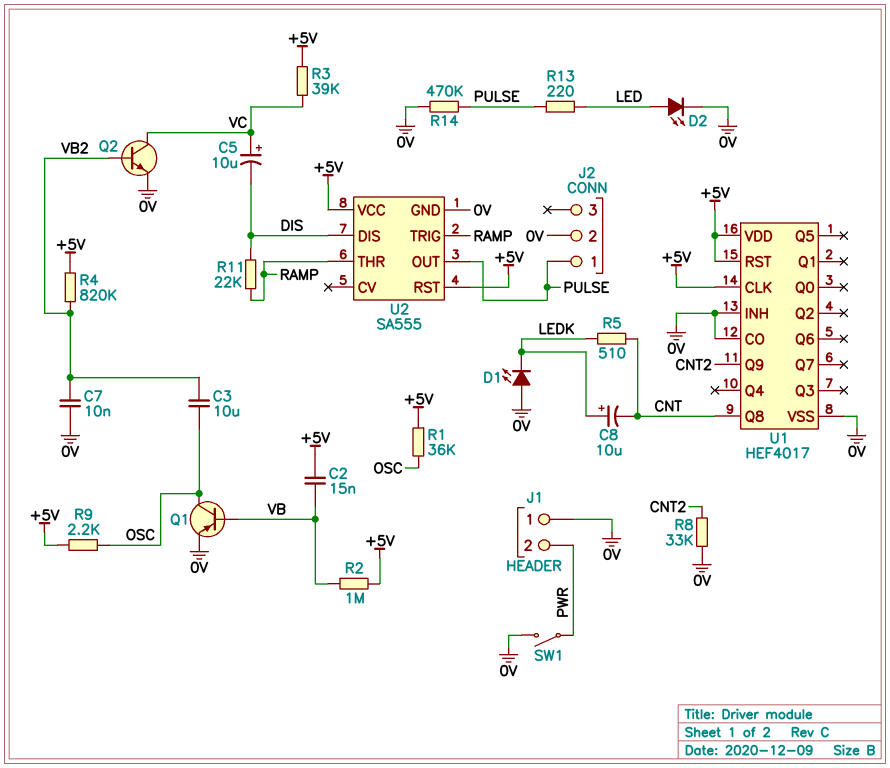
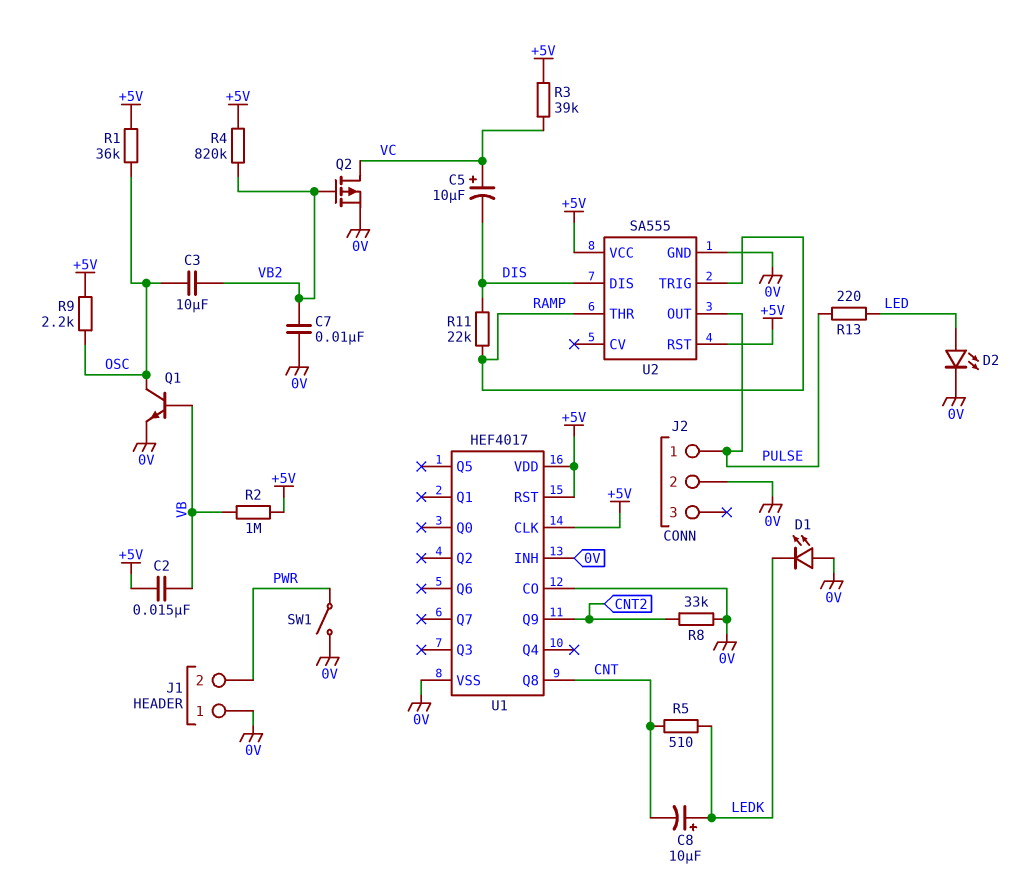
Q1: PNP (B VB, C OSC, E 0V) -> NPN (B VB, C OSC, E 0V)
Q2: NPN (B VB2, C VC, E 0V) -> PMOS (G VB2, D VC, S 0V)
R14: 470k (0V, PULSE) -> none

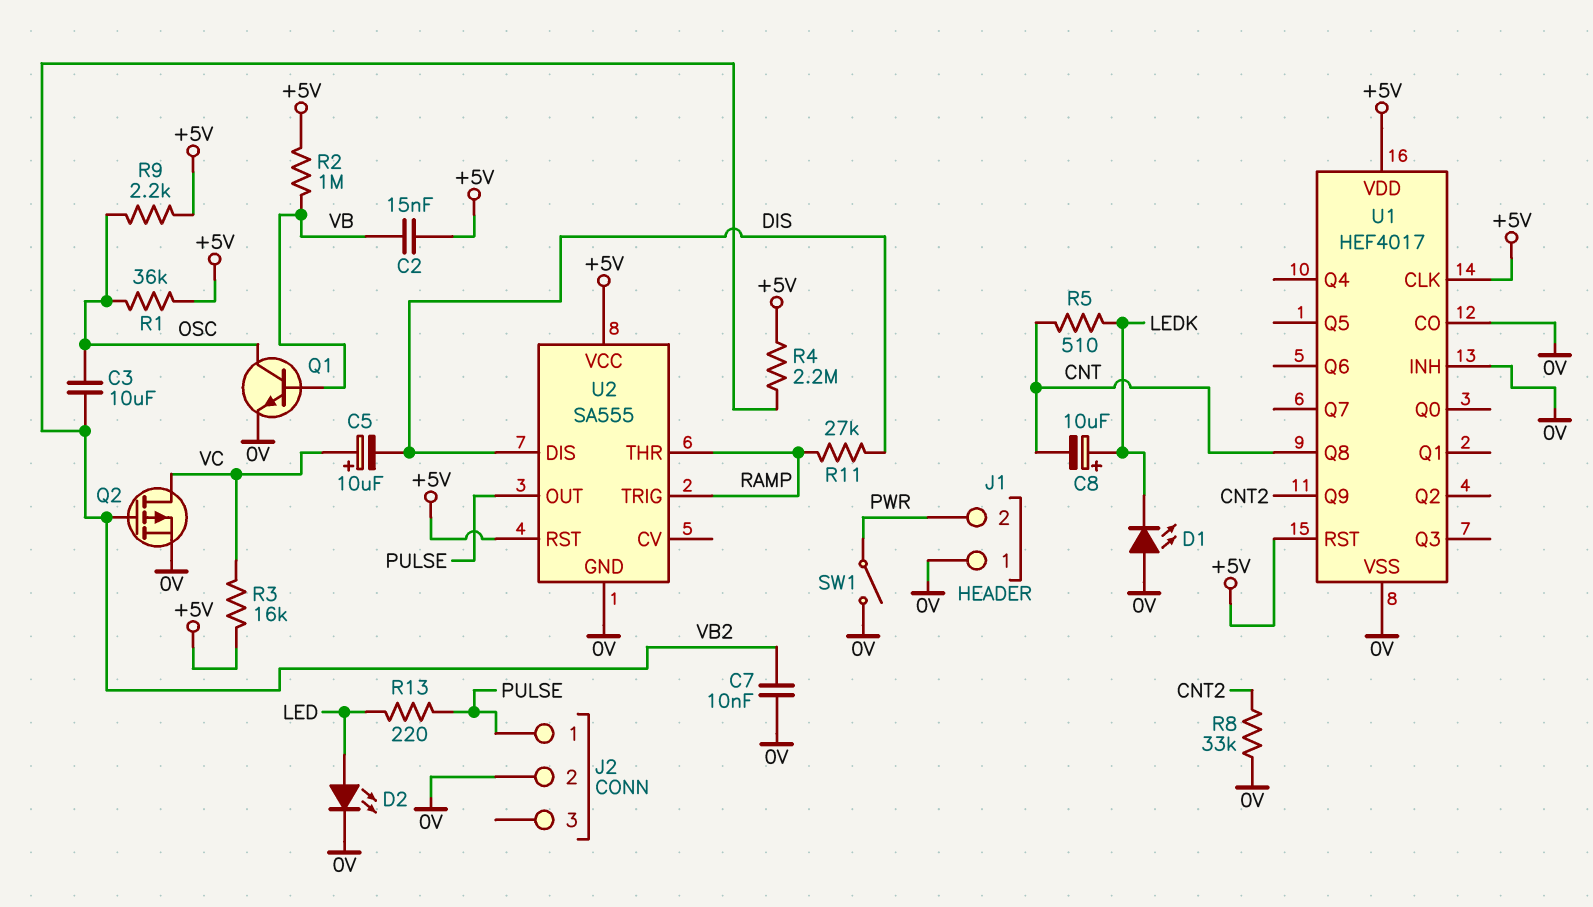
R3: 39k (+5V, VC) -> 16k (+5V, VC)
R4: 820k (+5V, VB2) -> 2.2M (+5V, VB2)
R11: 22k (DIS, RAMP) -> 27k (DIS, RAMP)

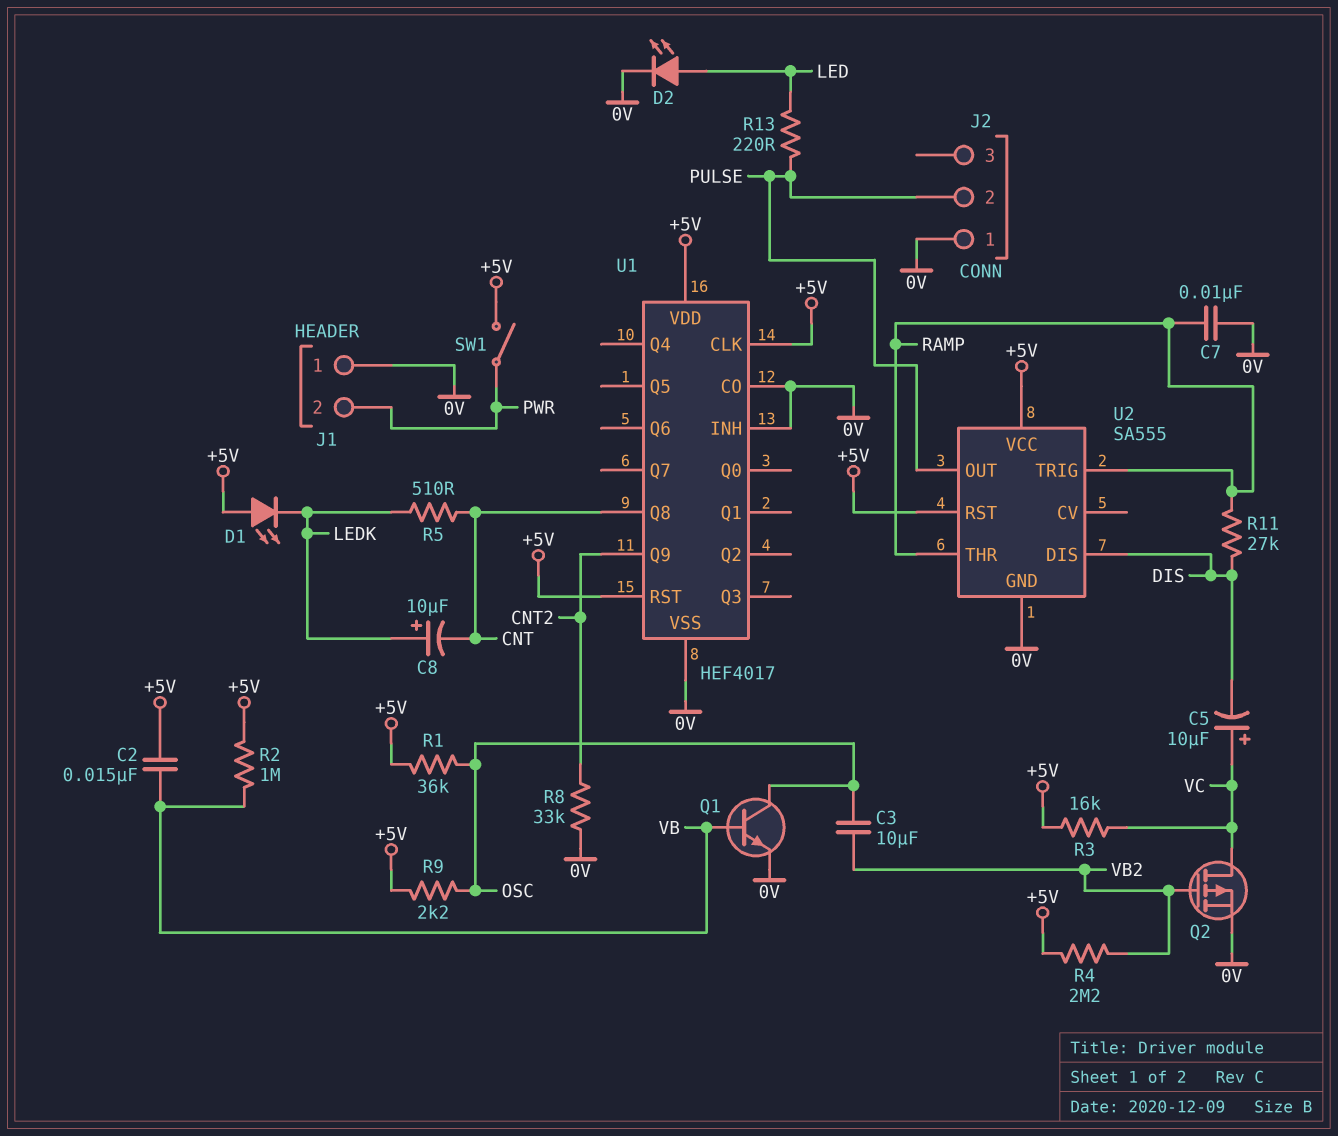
C7: 10nF (0V, VB2) -> 10nF (0V, RAMP)
D1: LED (A 0V, K LEDK) -> LED (A +5V, K LEDK)
J2 pin 1: PULSE -> 0V
J2 pin 2: 0V -> PULSE
SW1: switch (0V, PWR) -> switch (+5V, PWR)

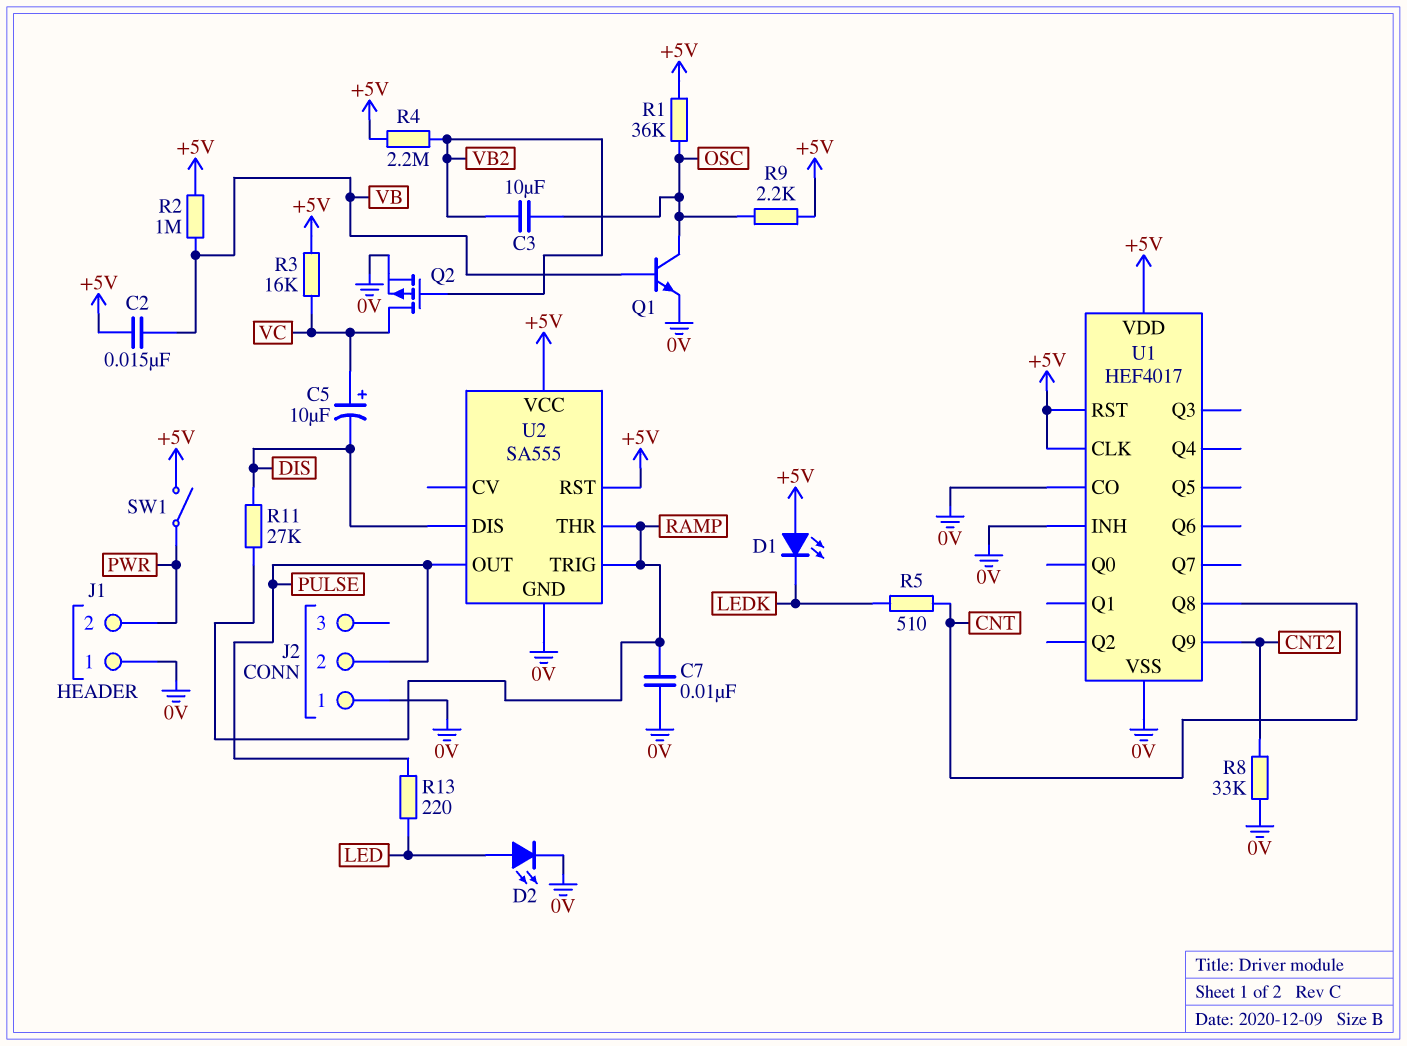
C8: 10uF (plus LEDK, minus CNT) -> none

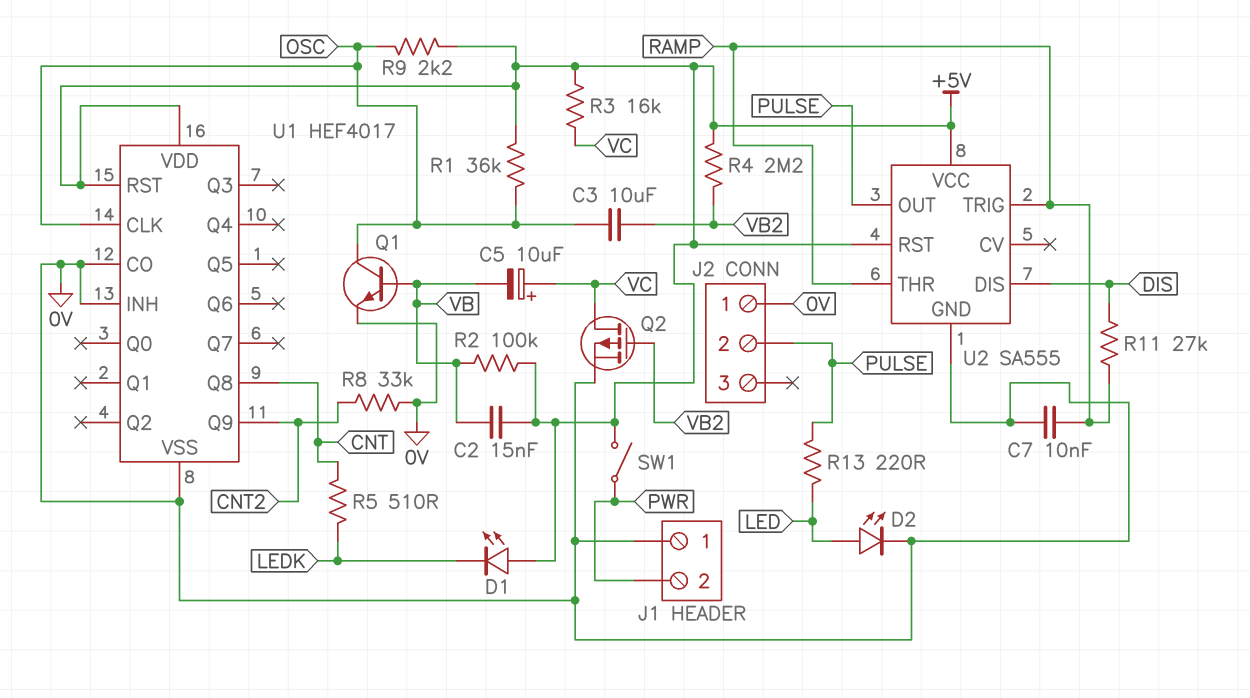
C5: 10uF (plus VC, minus DIS) -> 10uF (plus VC, minus VB)
R2: 1M (+5V, VB) -> 100k (+5V, VB)
U1 pin CLK: +5V -> OSC

